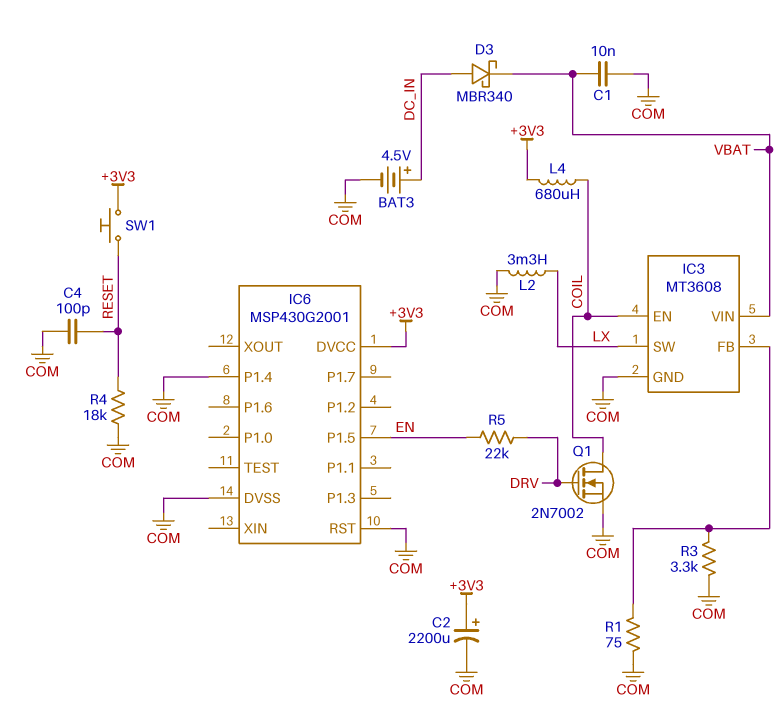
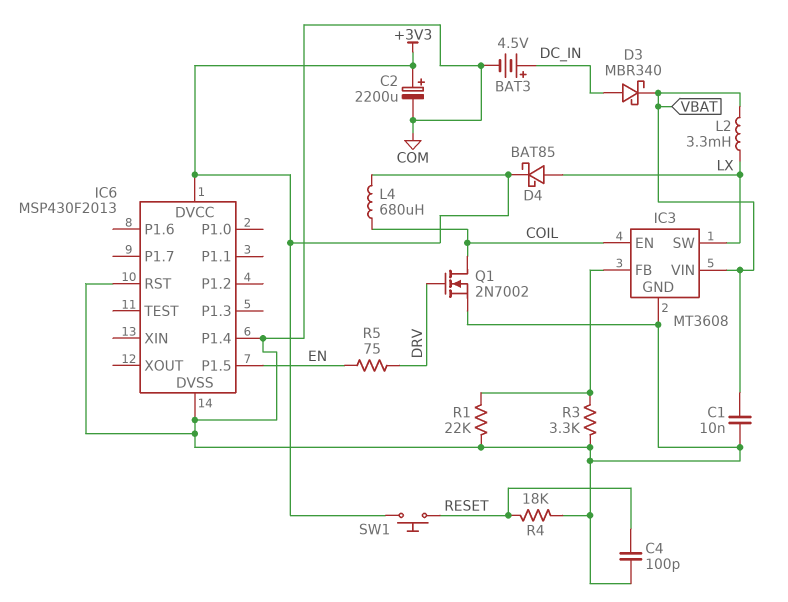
D4: none -> schottky BAT85 (A LX, K +3V3)
IC6: MSP430G2001 -> MSP430F2013
L2: 3.3mH (COM, LX) -> 3.3mH (LX, VBAT)
R1: 75 (COM, IC3/FB) -> 22k (COM, IC3/FB)
R5: 22k (DRV, EN) -> 75 (DRV, EN)

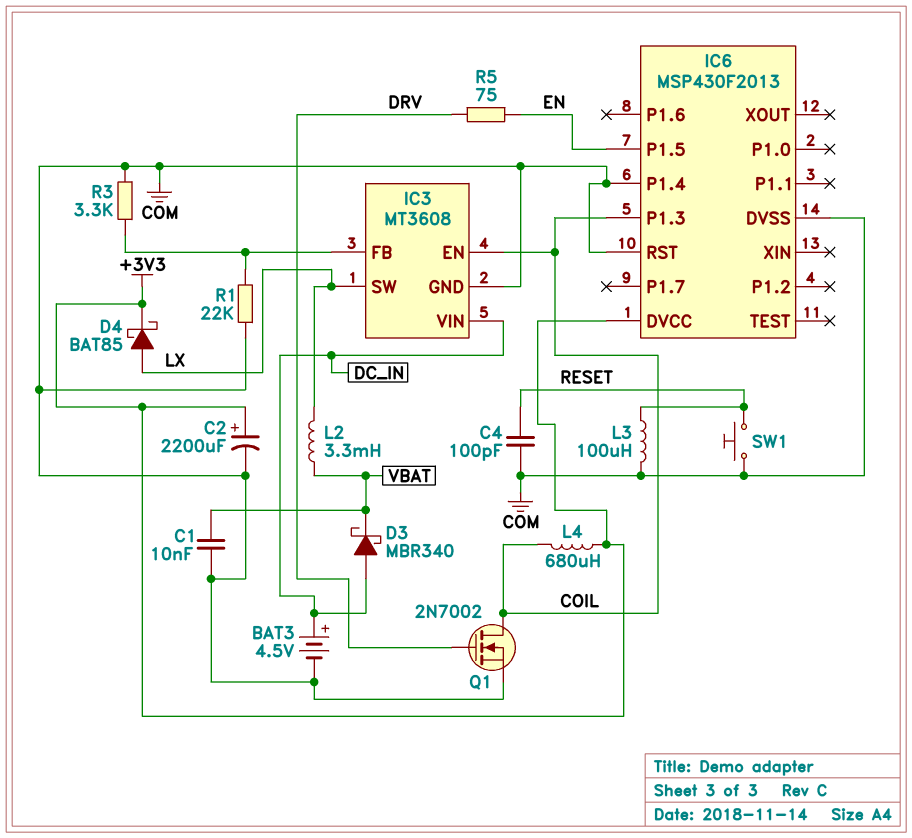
IC3 pin VIN: VBAT -> DC_IN
IC6 pin P1.3: none -> COIL
L3: none -> 100uH (COM, RESET)
R4: 18k (COM, RESET) -> none
SW1: button (+3V3, RESET) -> button (COM, RESET)

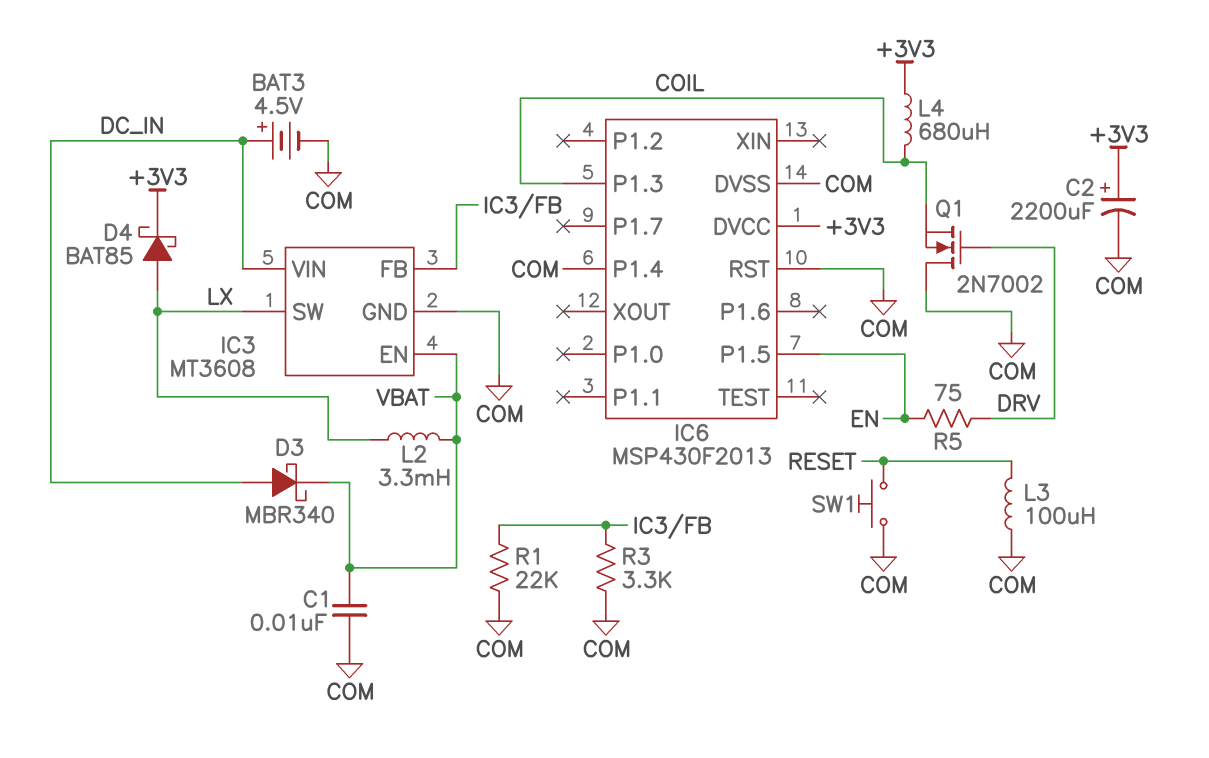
C4: 100pF (COM, RESET) -> none
IC3 pin EN: COIL -> VBAT
Q1: NMOS 2N7002 (G DRV, D COIL, S COM) -> NMOS 2N7002 (G DRV, D COM, S COIL)

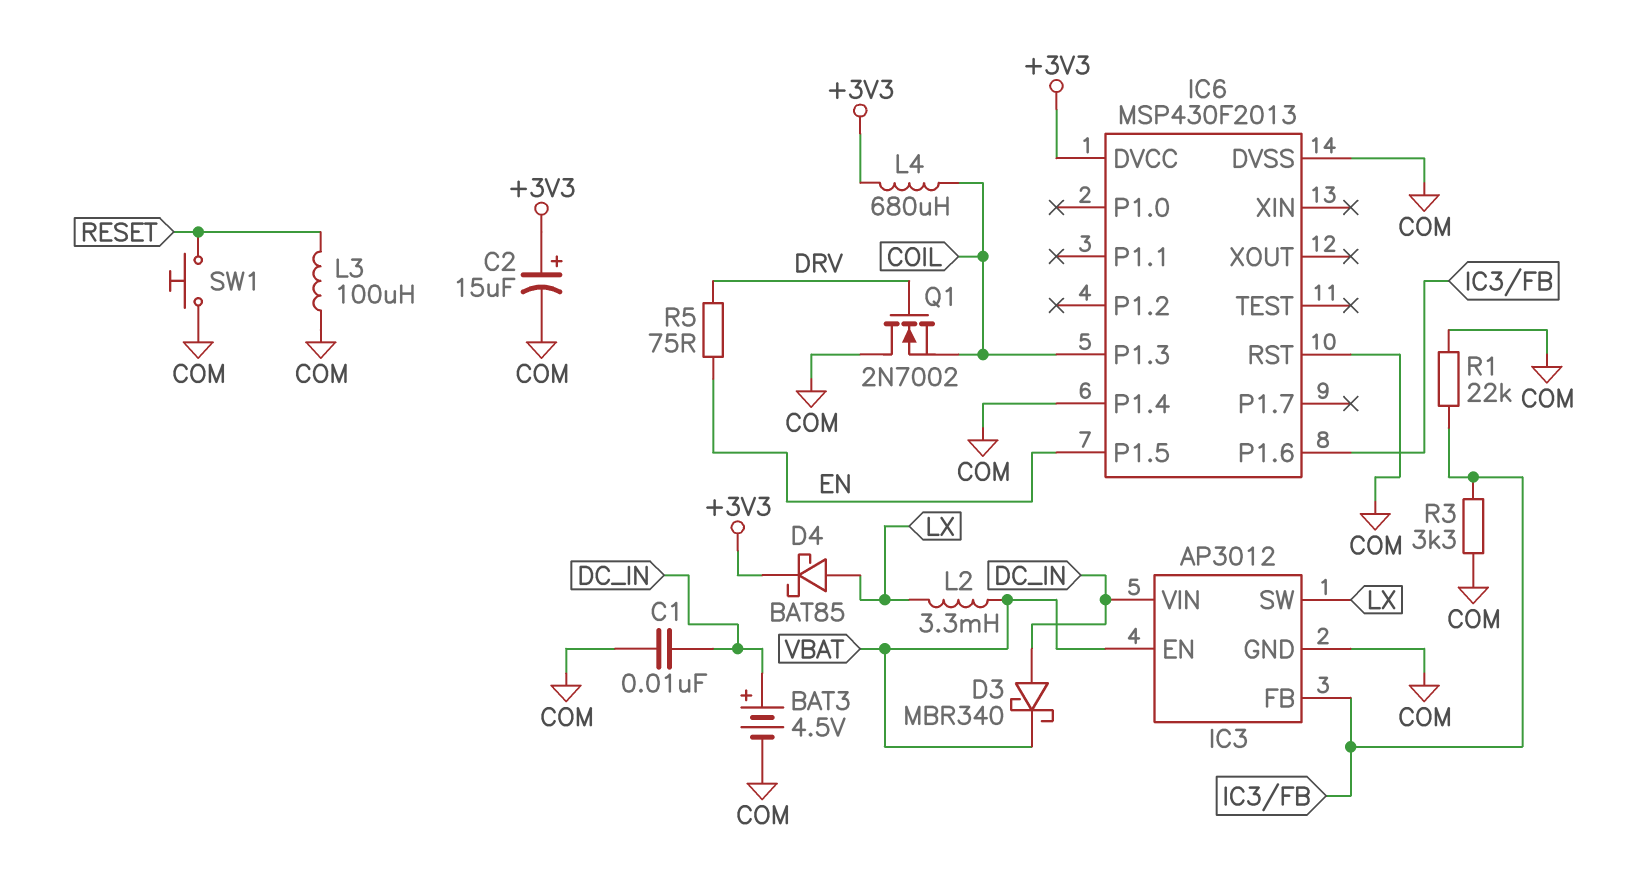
C1: 10nF (COM, VBAT) -> 10nF (COM, DC_IN)
C2: 2200uF (plus +3V3, minus COM) -> 15uF (plus +3V3, minus COM)
IC3: MT3608 -> AP3012
IC6 pin P1.6: none -> IC3/FB

